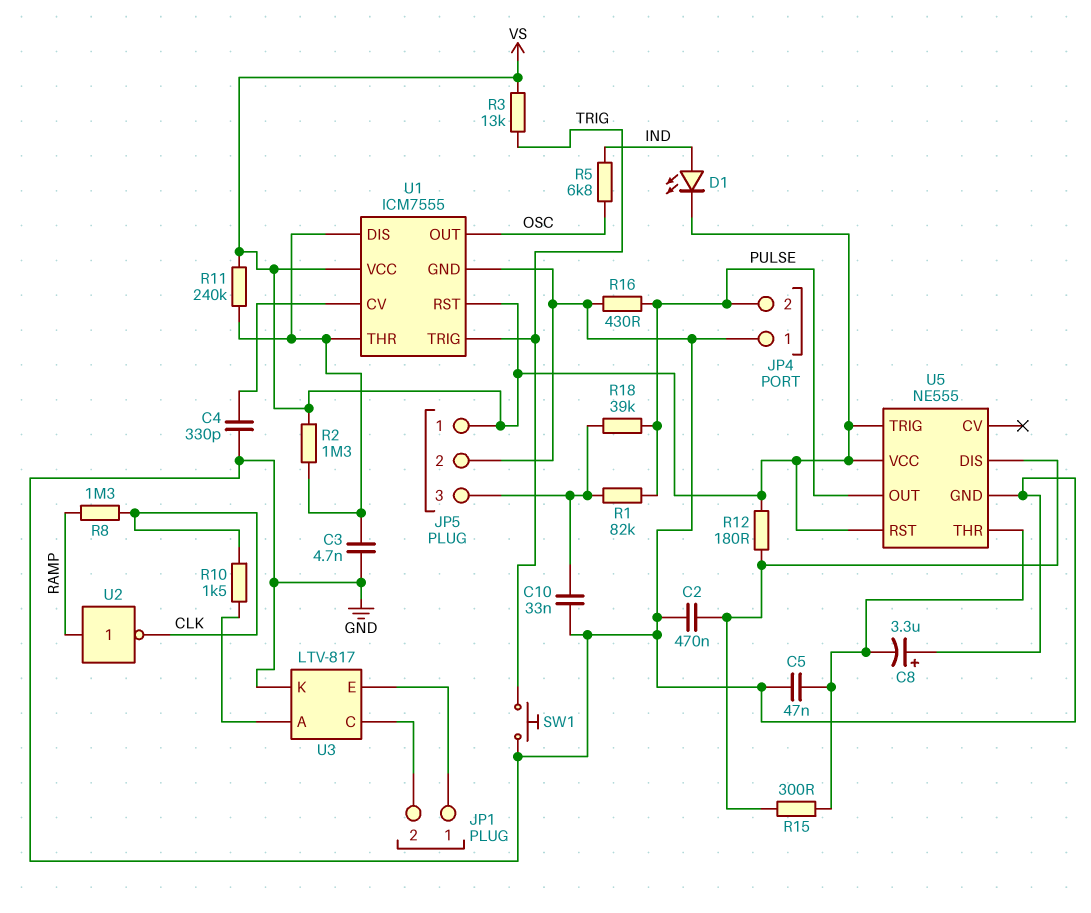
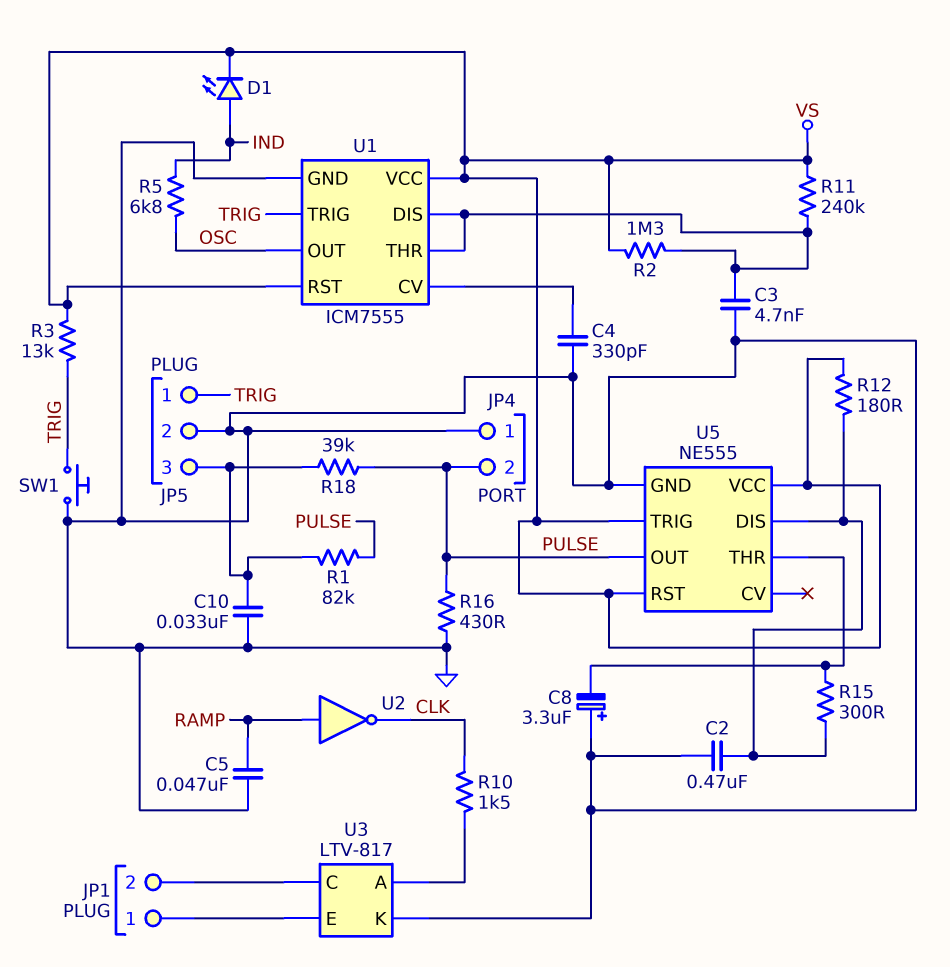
C5: 47nF (GND, U5/THR) -> 47nF (GND, RAMP)
JP5 pin 1: VS -> TRIG
R8: 1.3M (CLK, RAMP) -> none

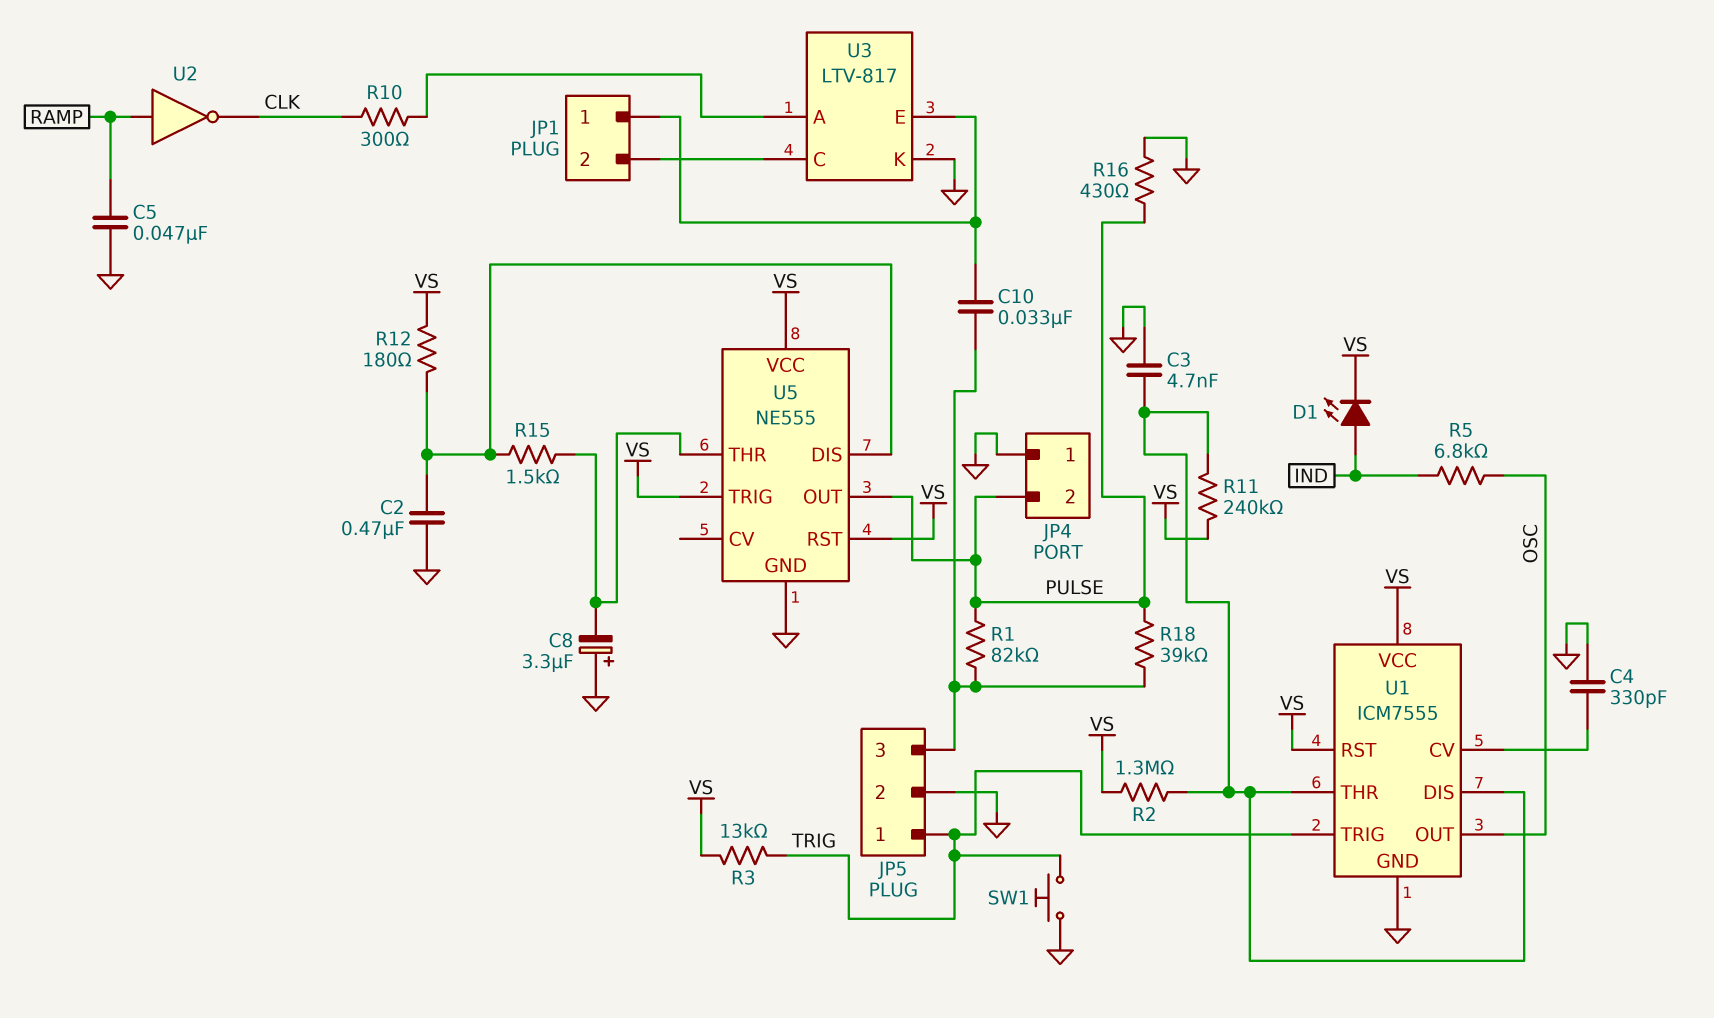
C10: 33nF (GND, JP5/3) -> 33nF (JP1/1, JP5/3)
R10: 1.5k (CLK, U3/A) -> 300 (CLK, U3/A)
R15: 300 (U5/DIS, U5/THR) -> 1.5k (U5/DIS, U5/THR)

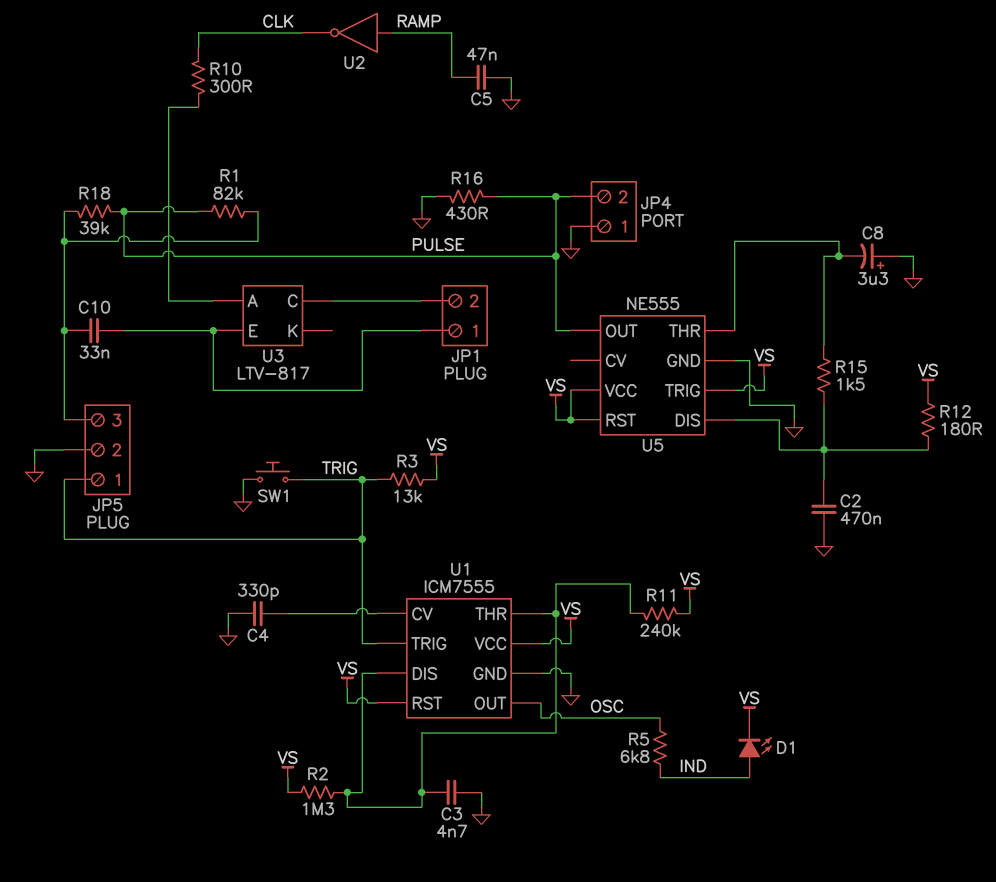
U3 pin K: GND -> none

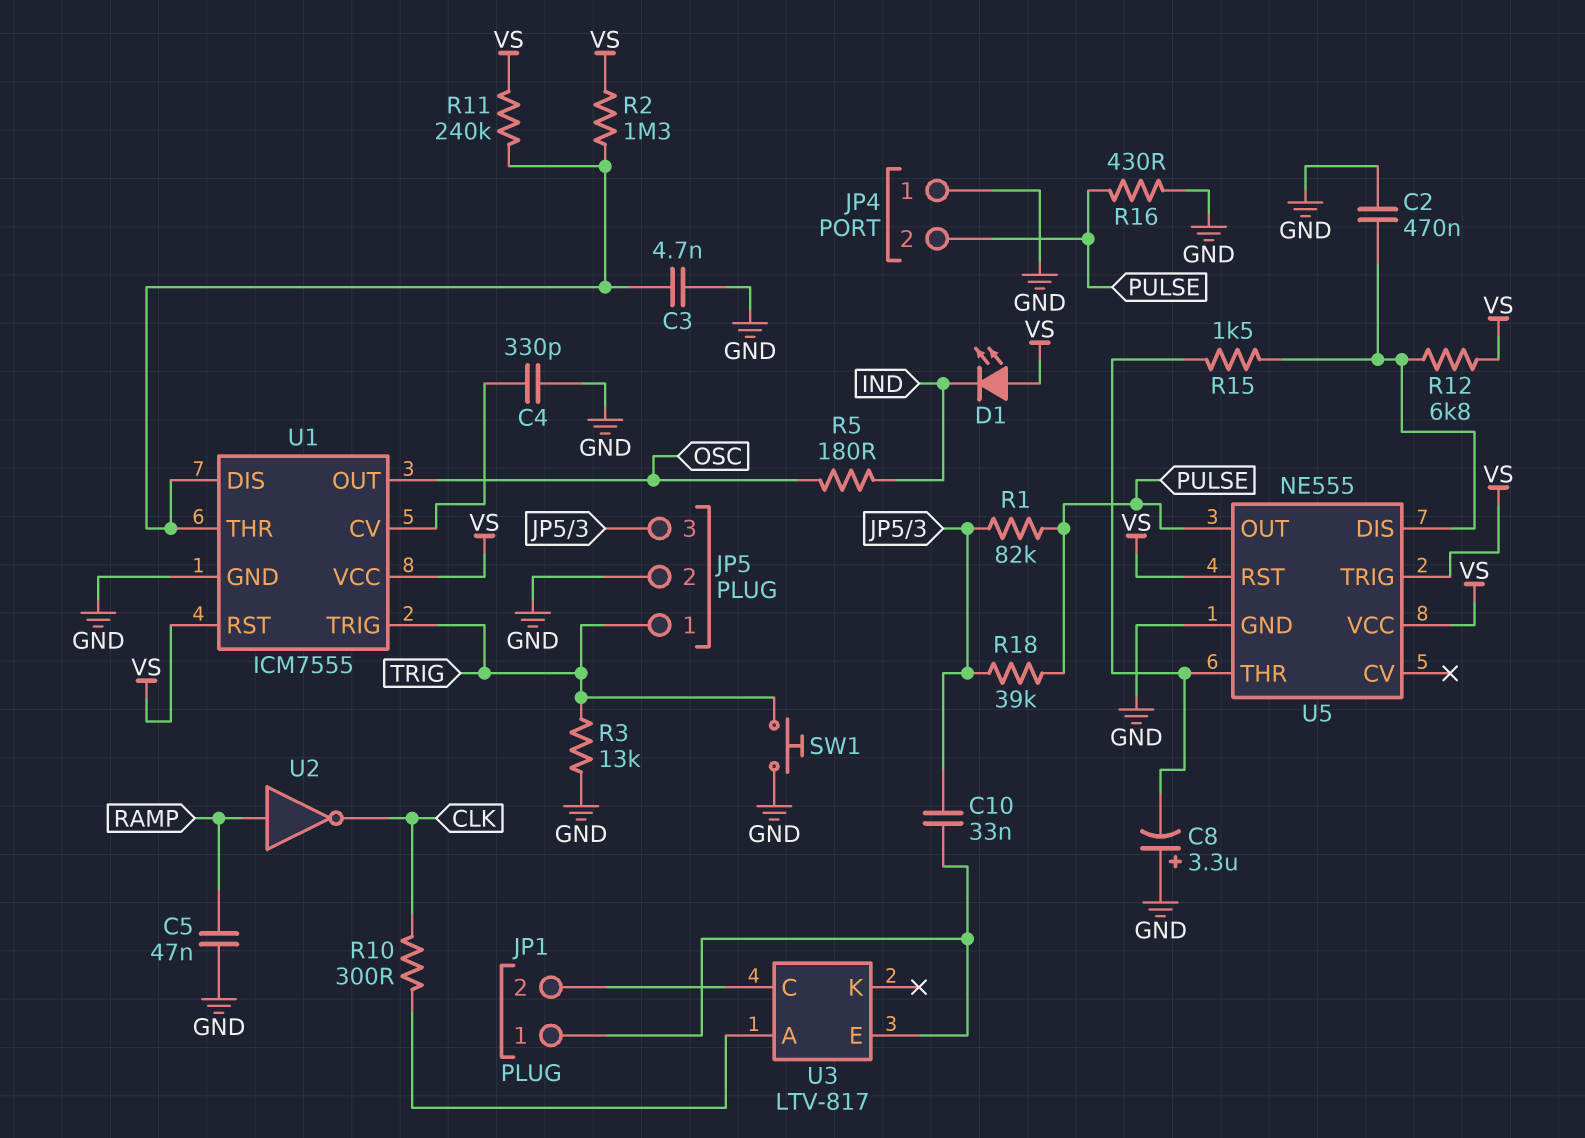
D1: LED (A IND, K VS) -> LED (A VS, K IND)
R3: 13k (TRIG, VS) -> 13k (GND, TRIG)
R5: 6.8k (IND, OSC) -> 180 (IND, OSC)
R12: 180 (U5/DIS, VS) -> 6.8k (U5/DIS, VS)

